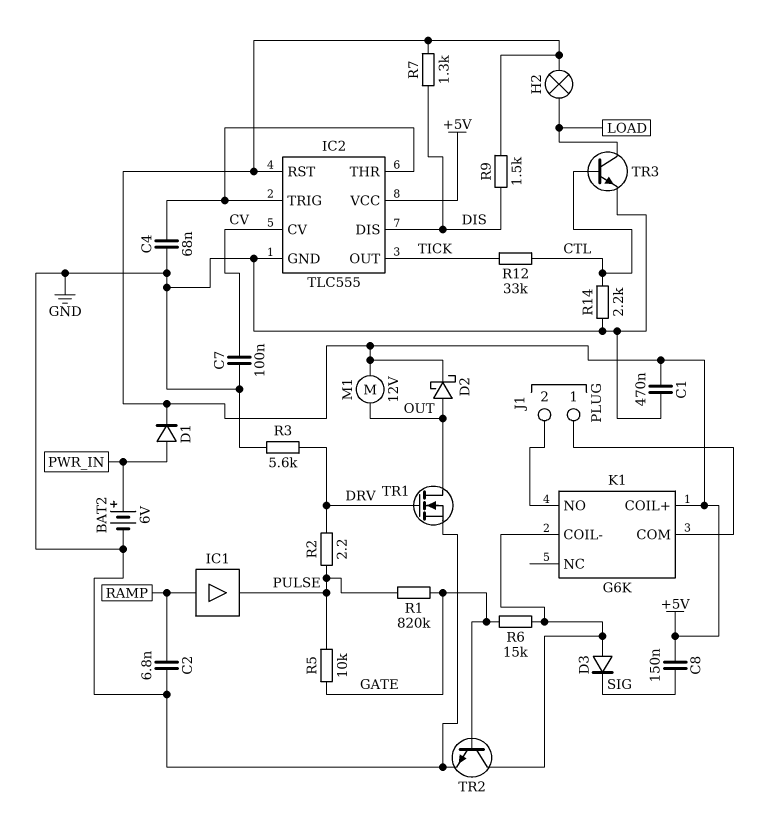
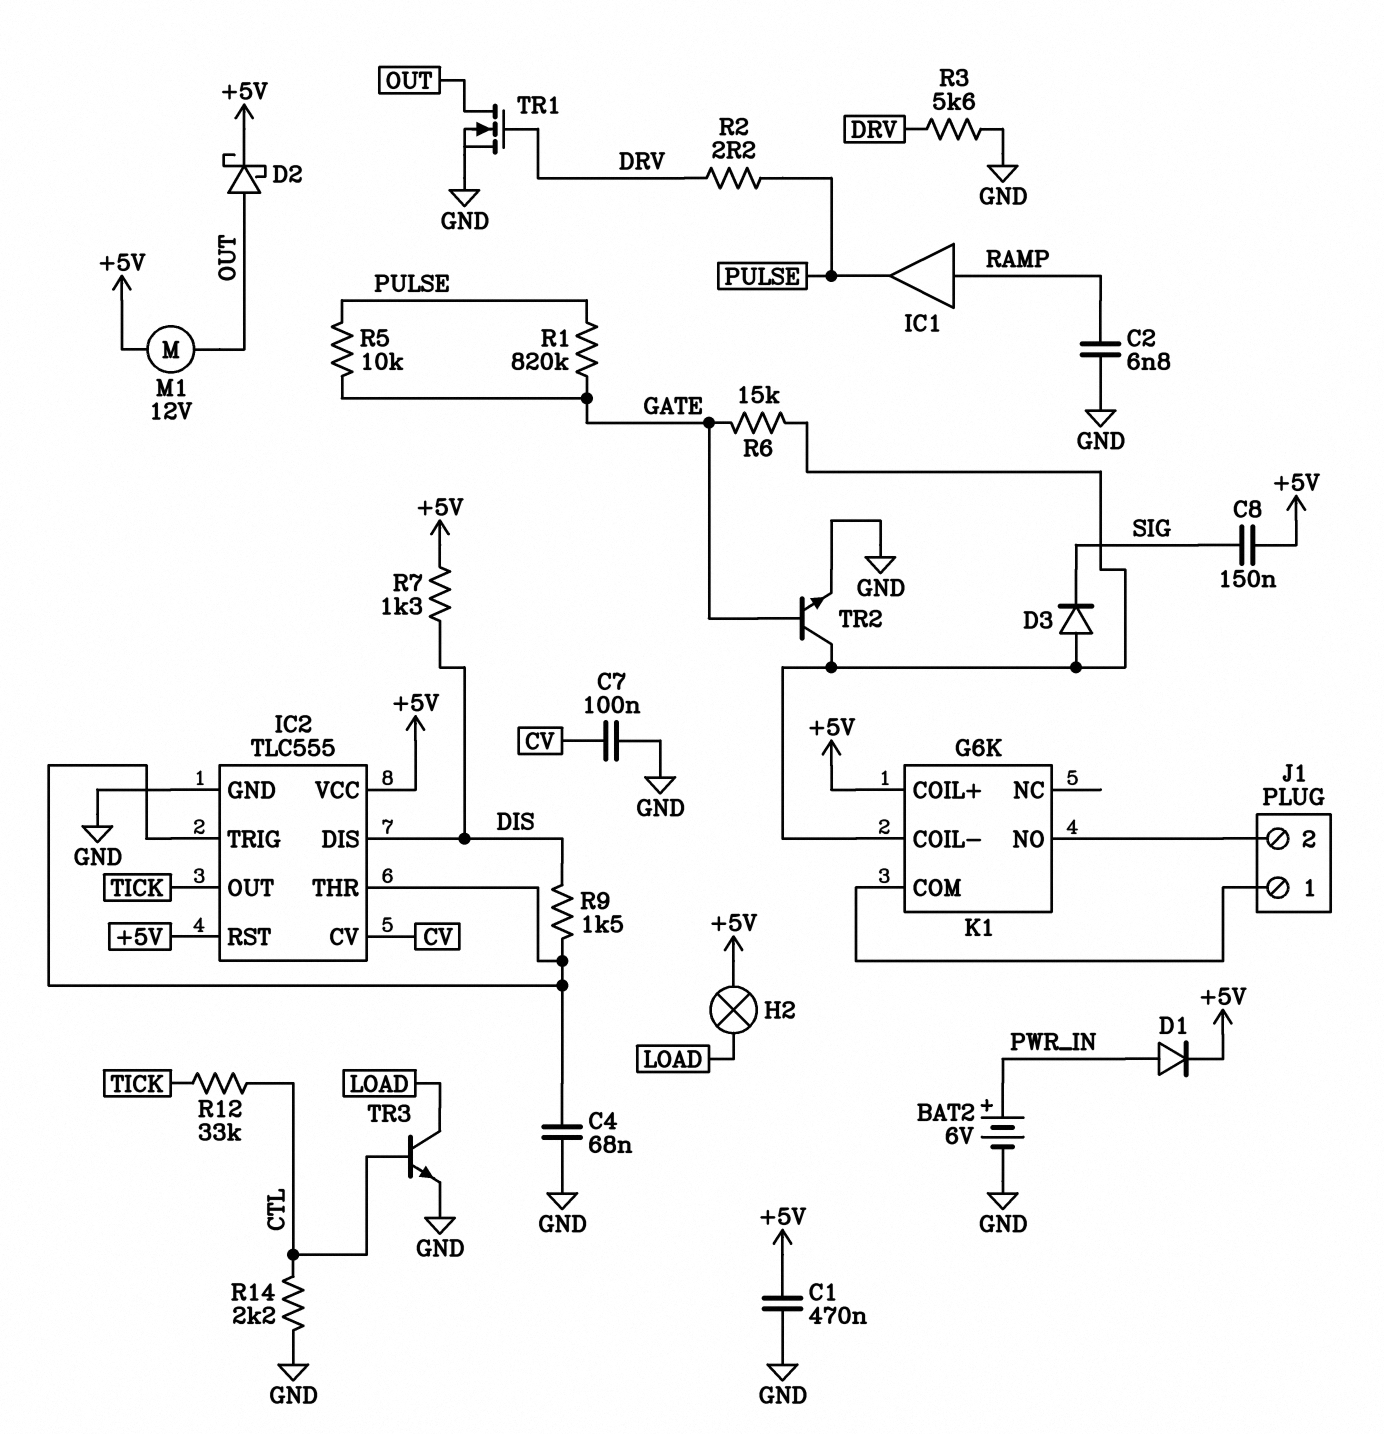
R9: 1.5k (+5V, DIS) -> 1.5k (DIS, IC2/THR)

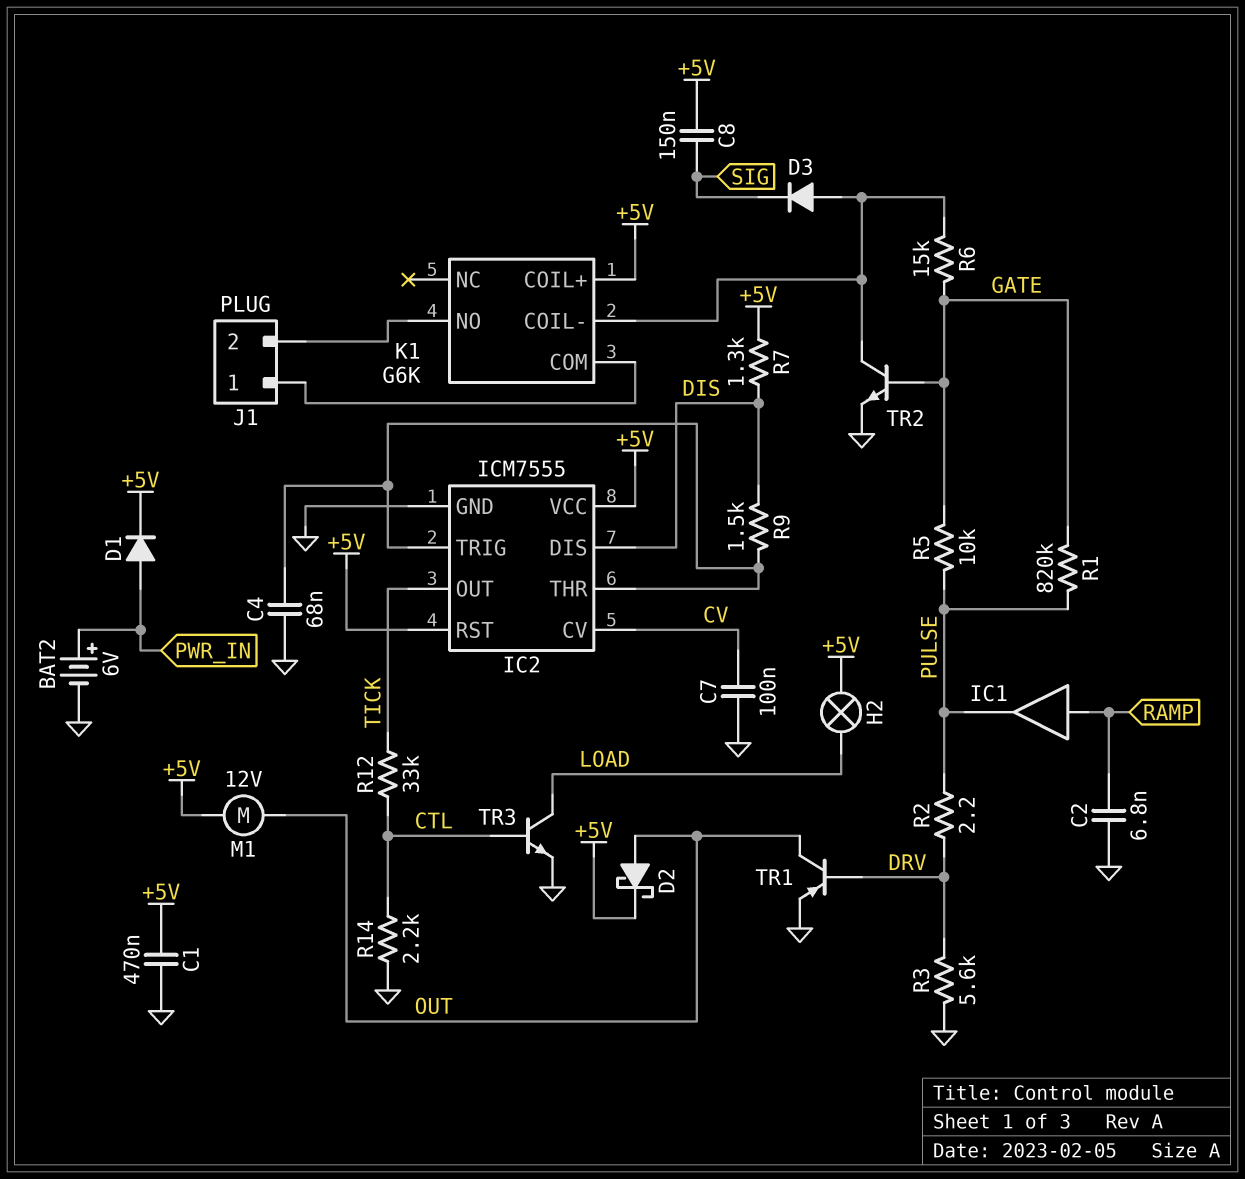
IC2: TLC555 -> ICM7555
TR1: NMOS (G DRV, D OUT, S GND) -> PNP (B DRV, C OUT, E GND)

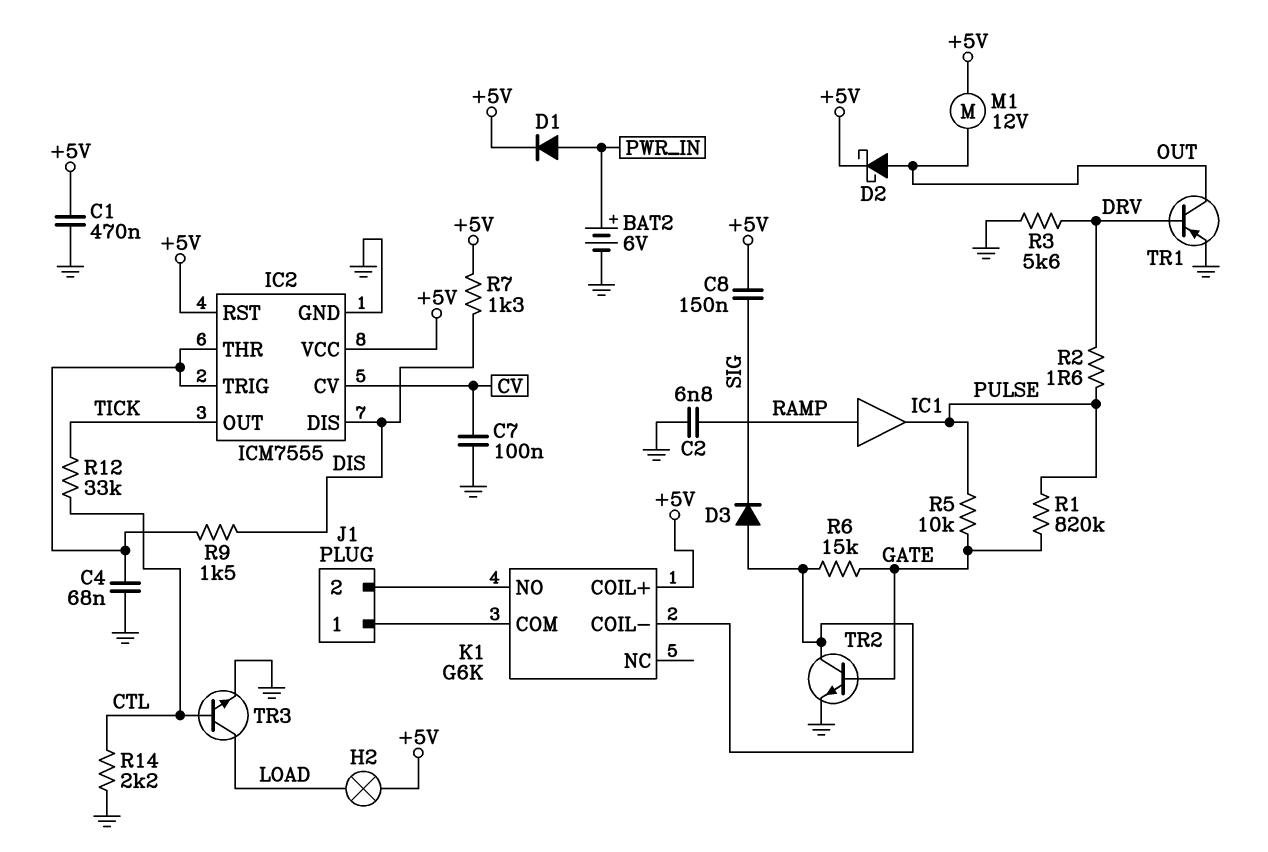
R2: 2.2 (DRV, PULSE) -> 1.6 (DRV, PULSE)

